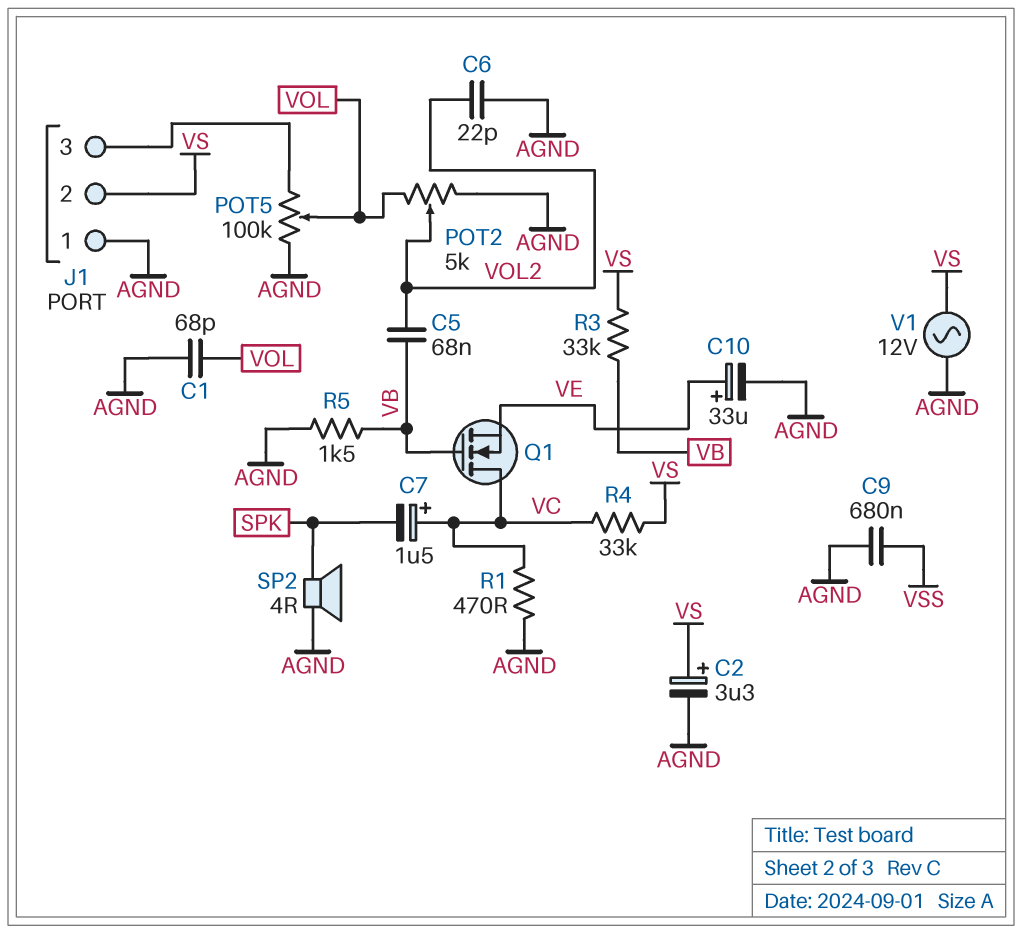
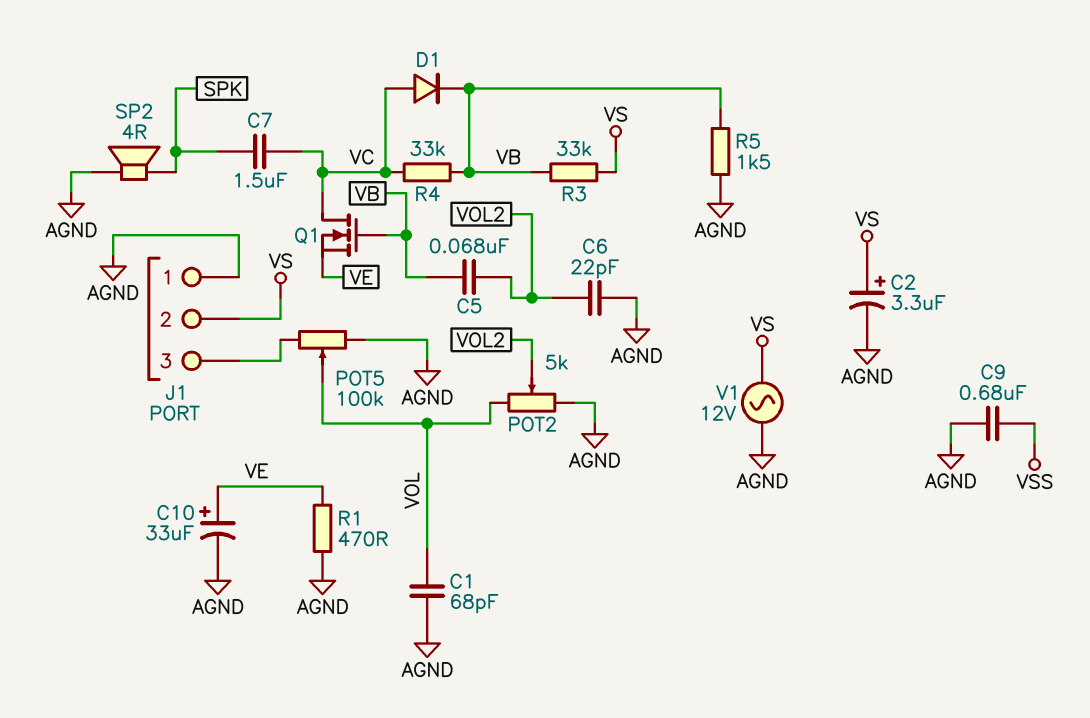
C7: 1.5uF (plus VC, minus SPK) -> 1.5uF (SPK, VC)
D1: none -> diode (A VC, K VB)
R1: 470 (AGND, VC) -> 470 (AGND, VE)
R4: 33k (VC, VS) -> 33k (VB, VC)

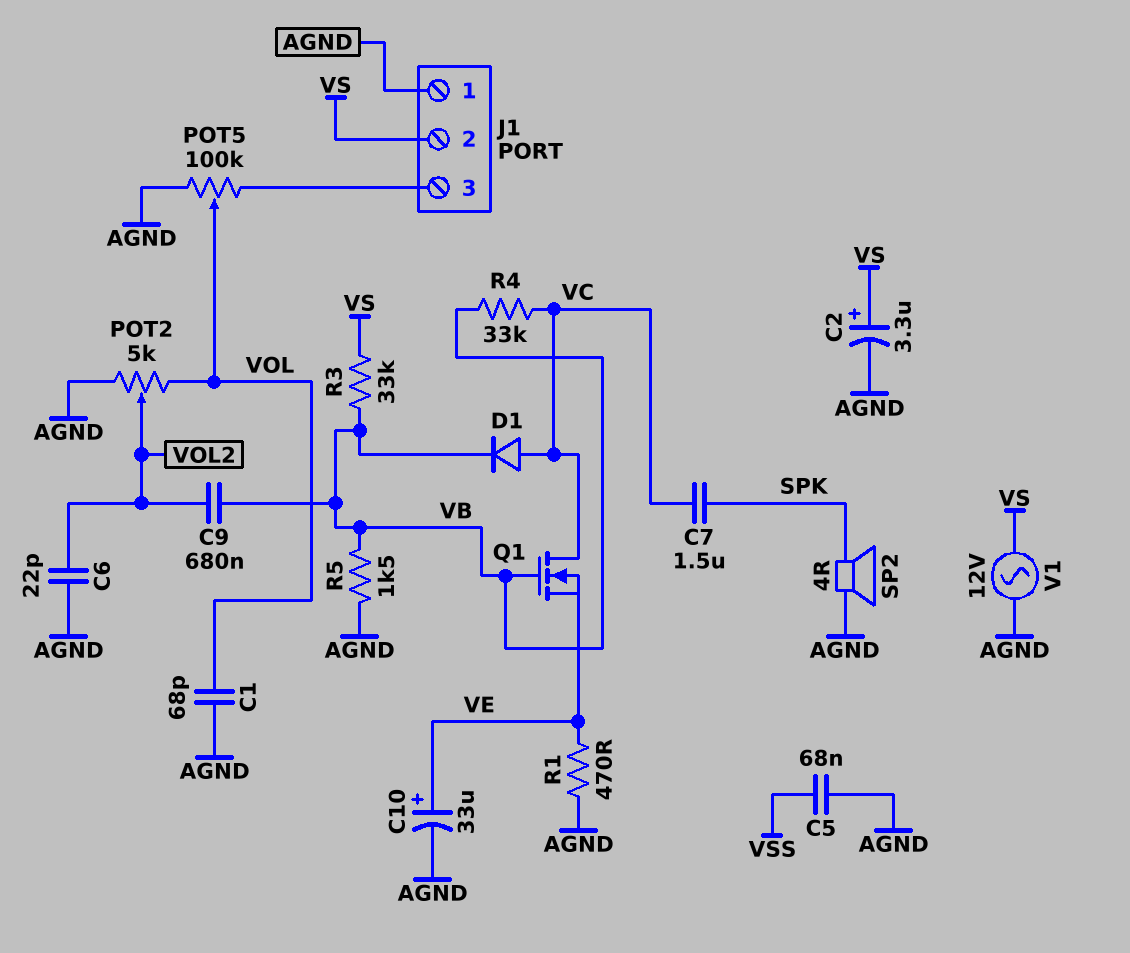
C5: 68nF (VB, VOL2) -> 68nF (AGND, VSS)
C9: 680nF (AGND, VSS) -> 680nF (VB, VOL2)

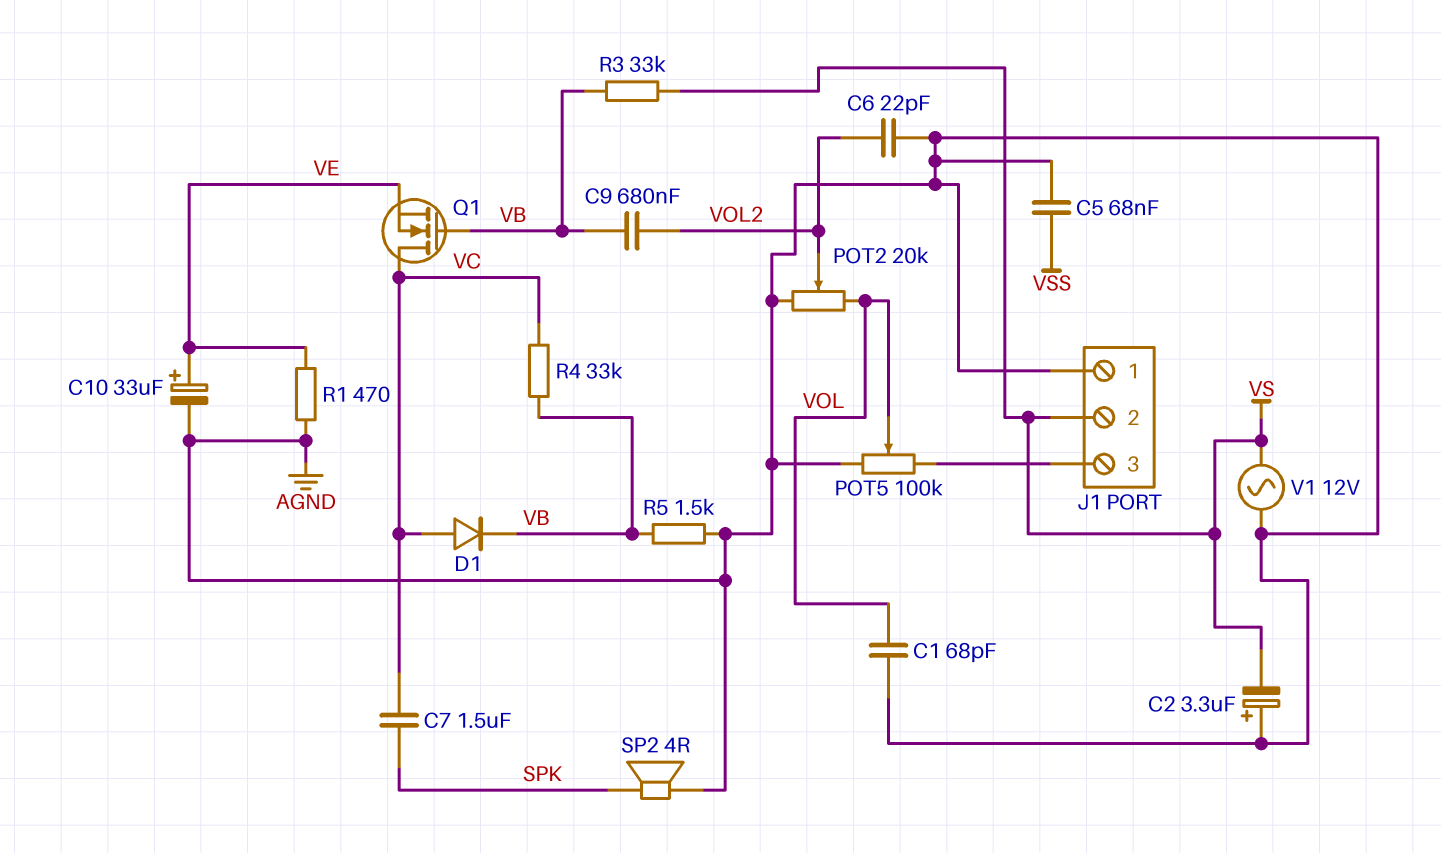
C2: 3.3uF (plus VS, minus AGND) -> 3.3uF (plus AGND, minus VS)
POT2: 5k (AGND, VOL, wiper VOL2) -> 20k (AGND, VOL, wiper VOL2)

